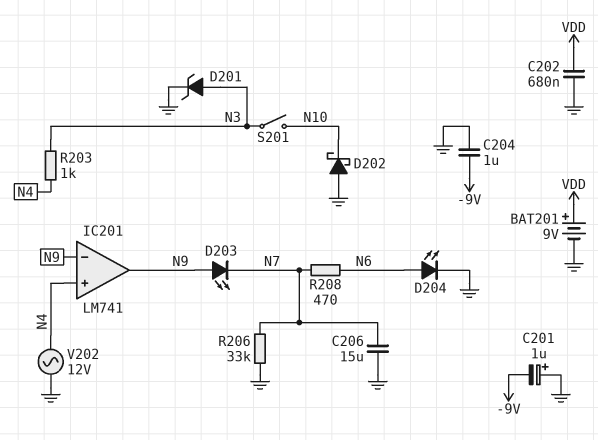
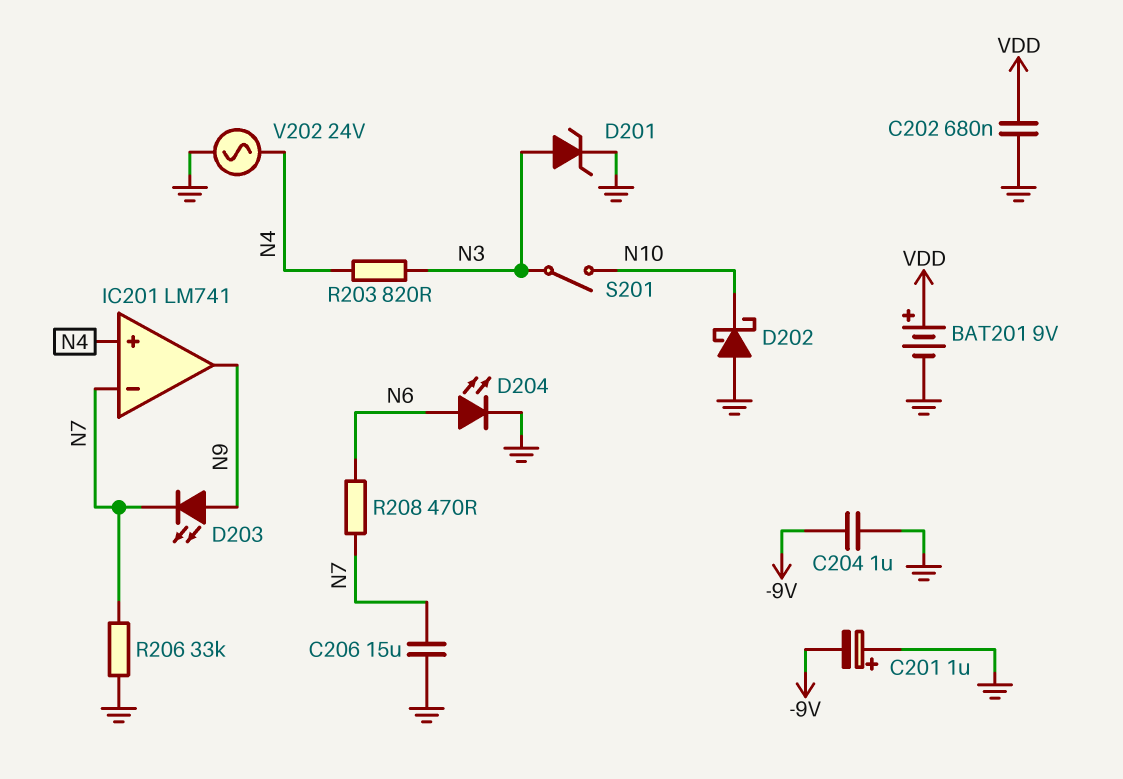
IC201 pin in-: N9 -> N7
R203: 1k (N3, N4) -> 820 (N3, N4)
V202: AC 12V (GND, N4) -> AC 24V (GND, N4)

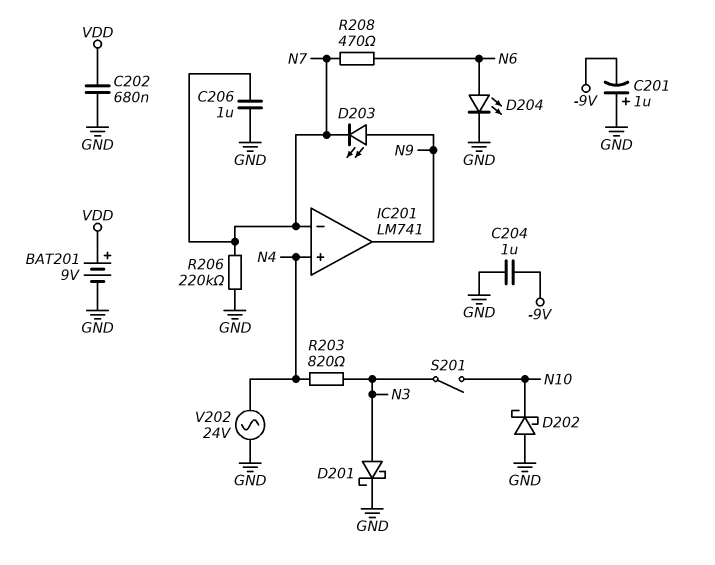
C206: 15uF (GND, N7) -> 1uF (GND, N7)
D201: zener (A N3, K GND) -> schottky (A N3, K GND)
R206: 33k (GND, N7) -> 220k (GND, N7)

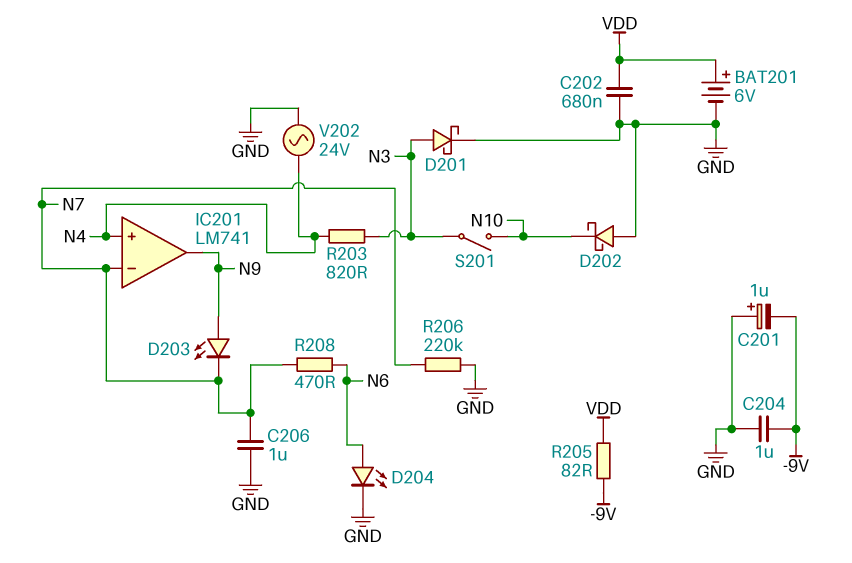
BAT201: 9V (plus VDD, minus GND) -> 6V (plus VDD, minus GND)
R205: none -> 82 (-9V, VDD)

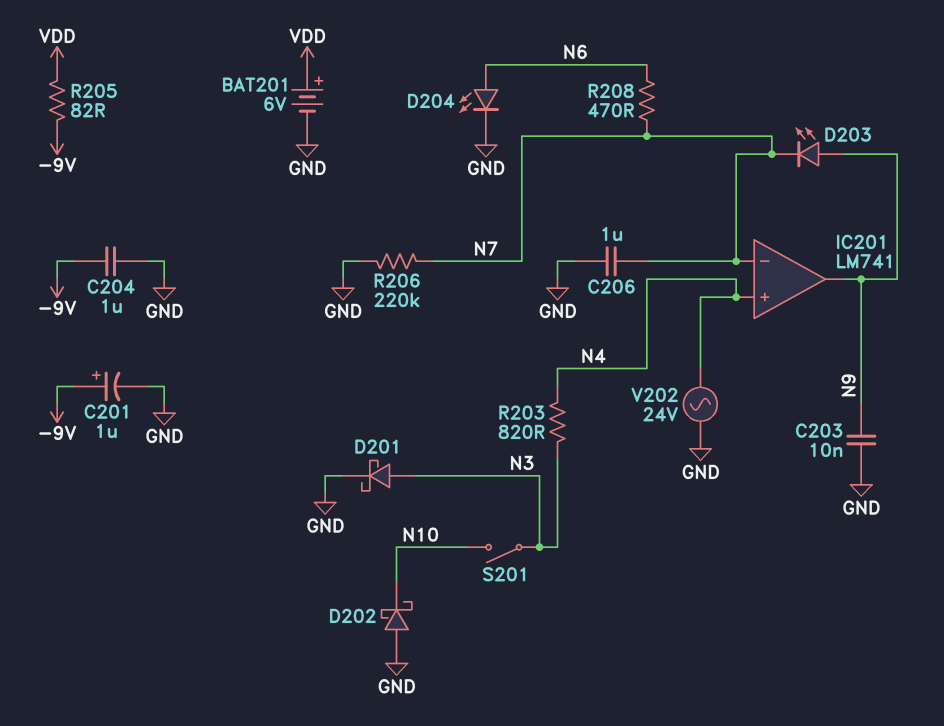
C201: 1uF (plus GND, minus -9V) -> 1uF (plus -9V, minus GND)
C202: 680nF (GND, VDD) -> none
C203: none -> 10nF (GND, N9)

